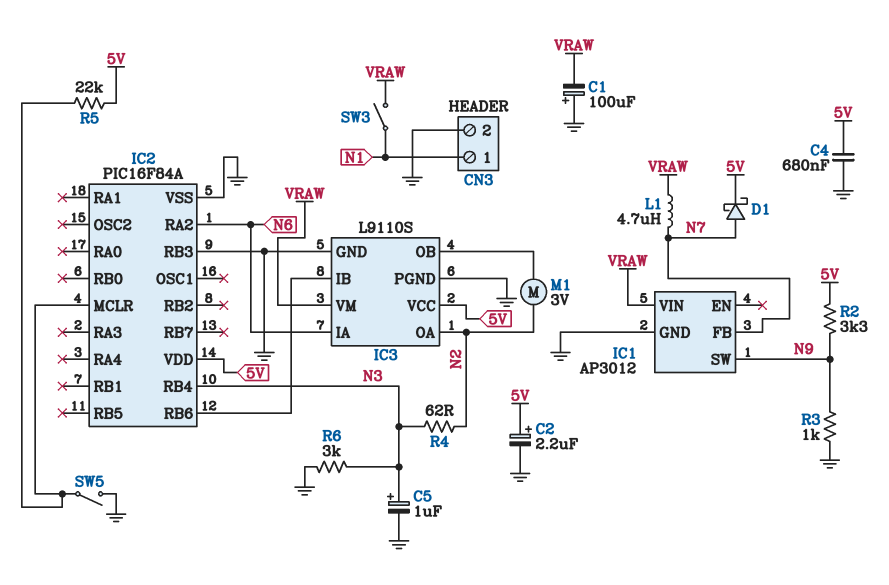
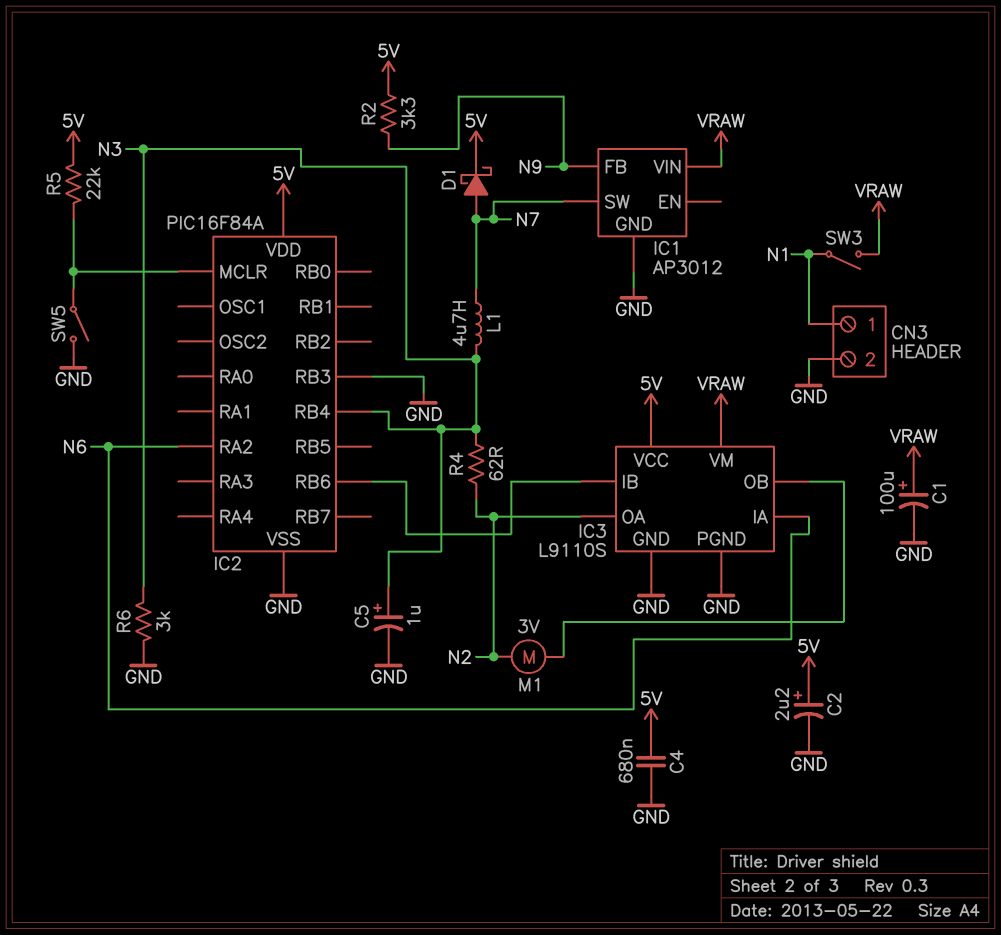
C1: 100uF (plus GND, minus VRAW) -> 100uF (plus VRAW, minus GND)
IC1 pin FB: N7 -> N9
IC1 pin SW: N9 -> N7
L1: 4.7uH (N7, VRAW) -> 4.7uH (N3, N7)
R3: 1k (GND, N9) -> none

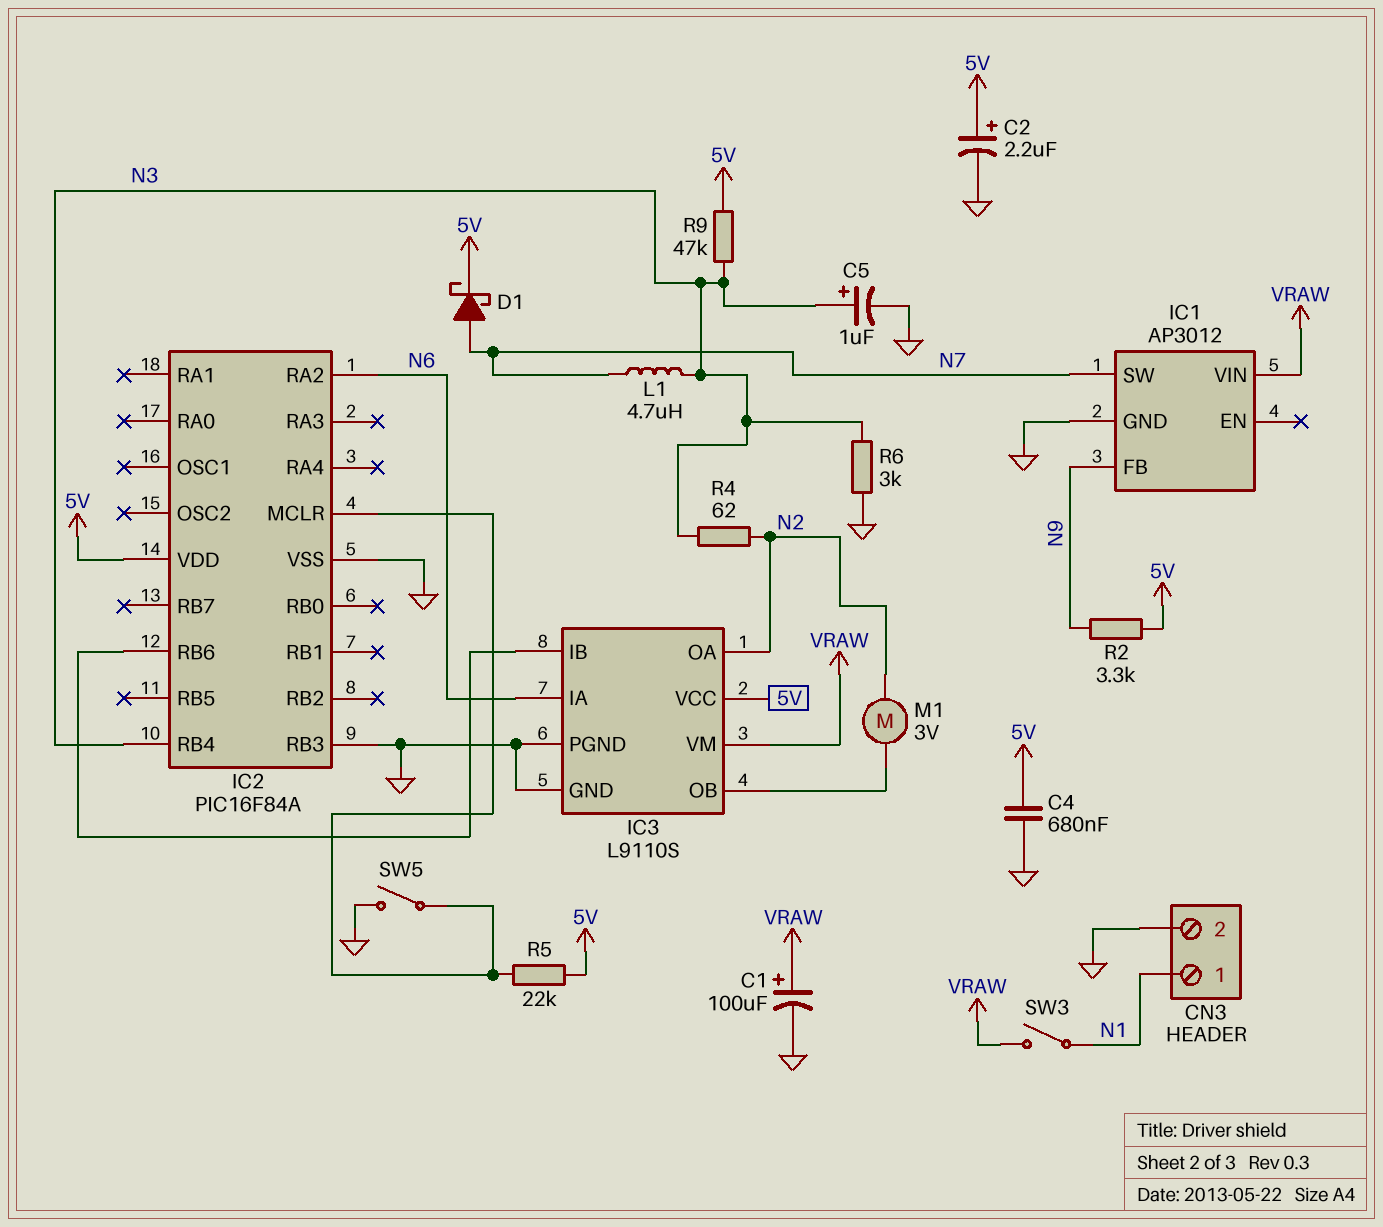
R9: none -> 47k (5V, N3)

